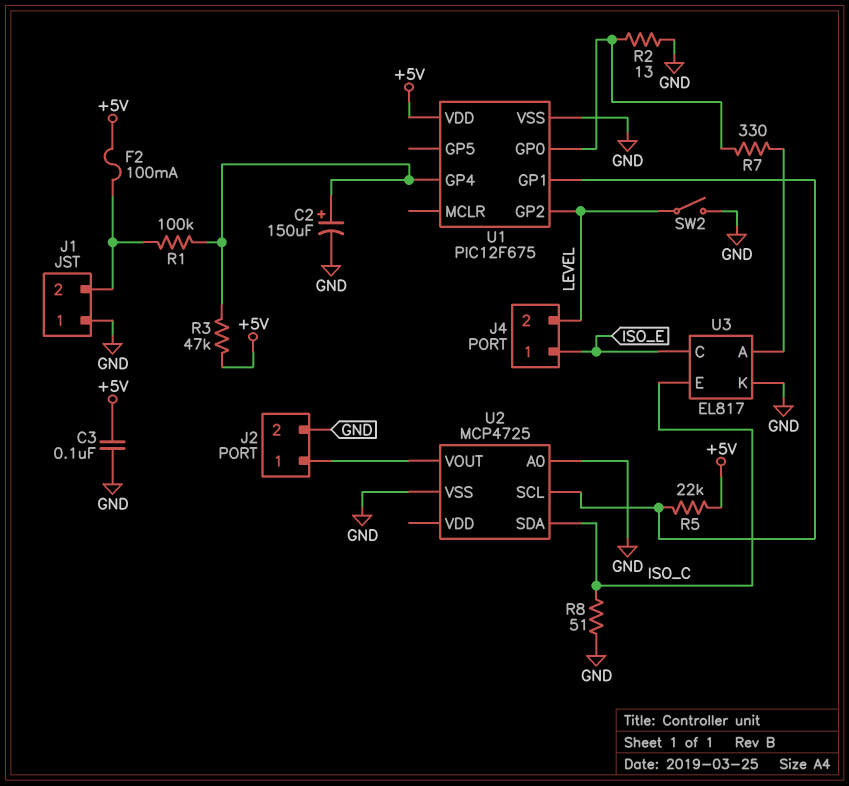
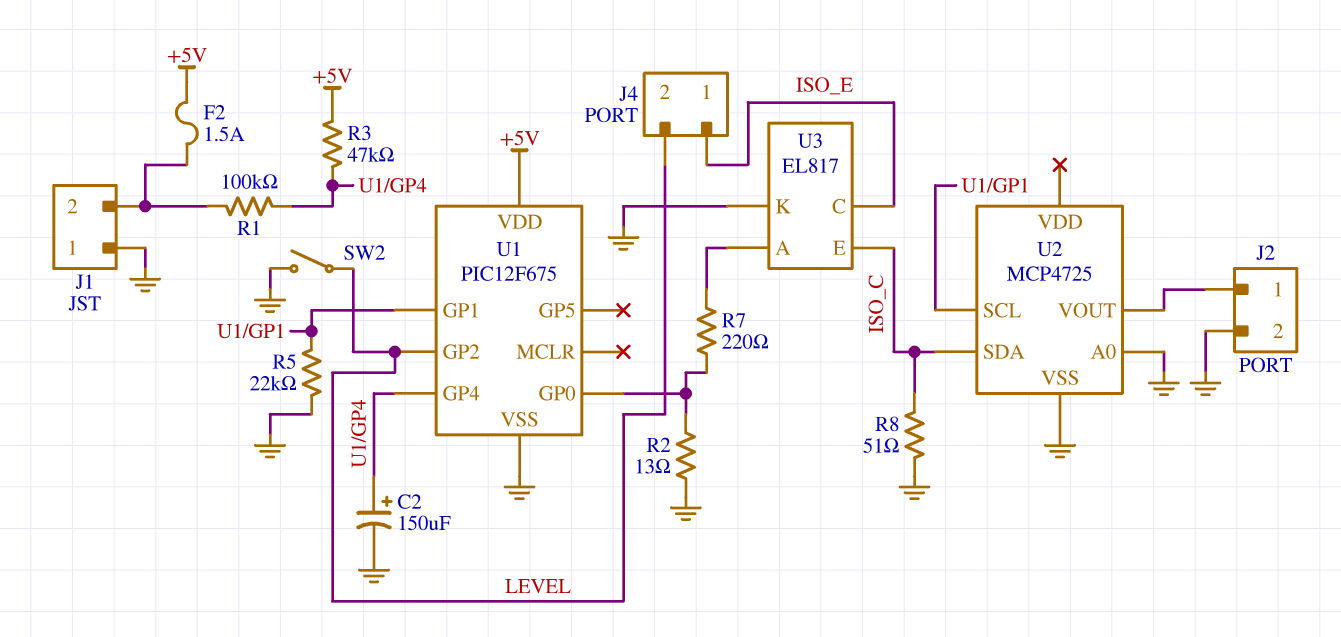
C3: 100nF (+5V, GND) -> none
F2: 100mA (+5V, J1/2) -> 1.5A (+5V, J1/2)
R5: 22k (+5V, U1/GP1) -> 22k (GND, U1/GP1)
R7: 330 (U1/GP0, U3/A) -> 220 (U1/GP0, U3/A)

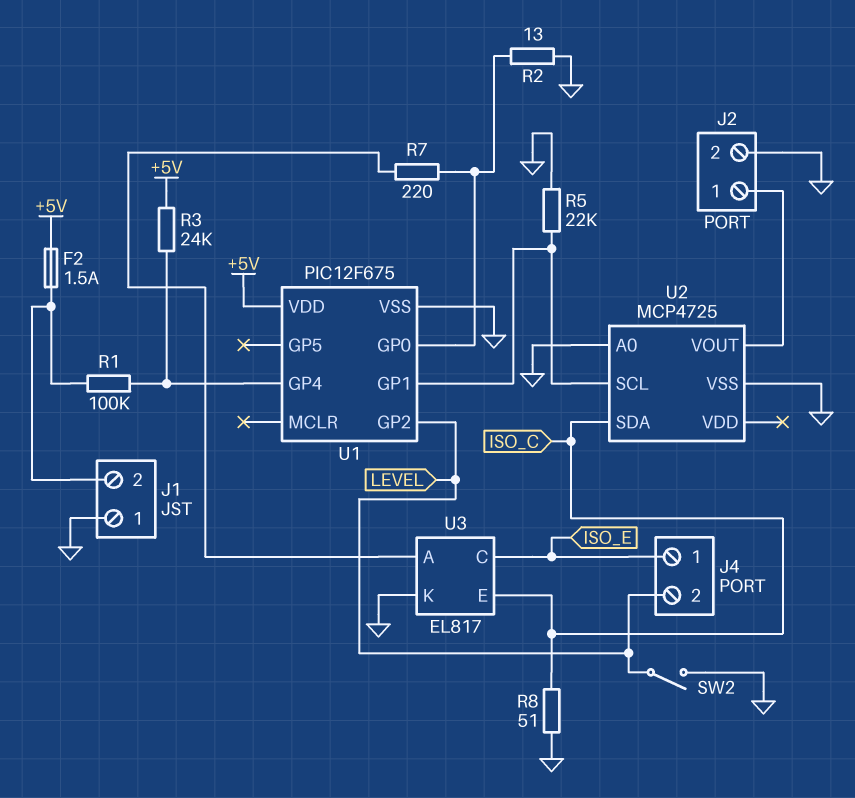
C2: 150uF (plus U1/GP4, minus GND) -> none
R3: 47k (+5V, U1/GP4) -> 24k (+5V, U1/GP4)

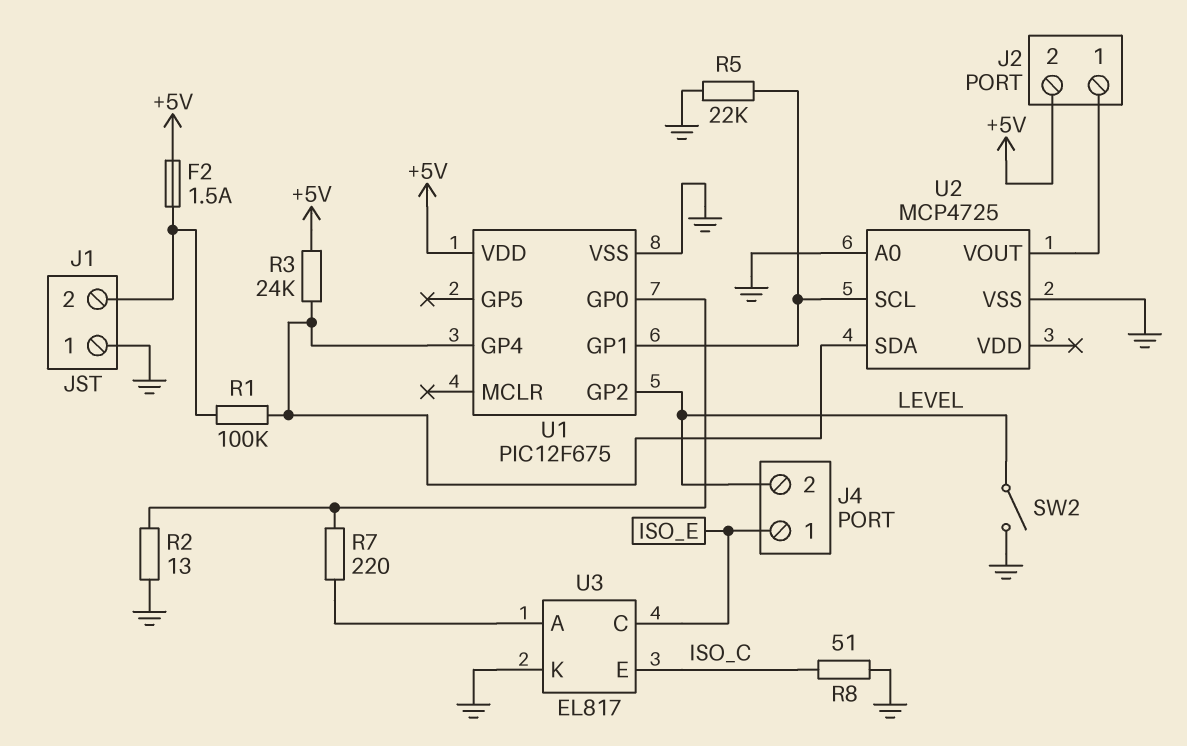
J2 pin 2: GND -> +5V
U2 pin SDA: ISO_C -> U1/GP4

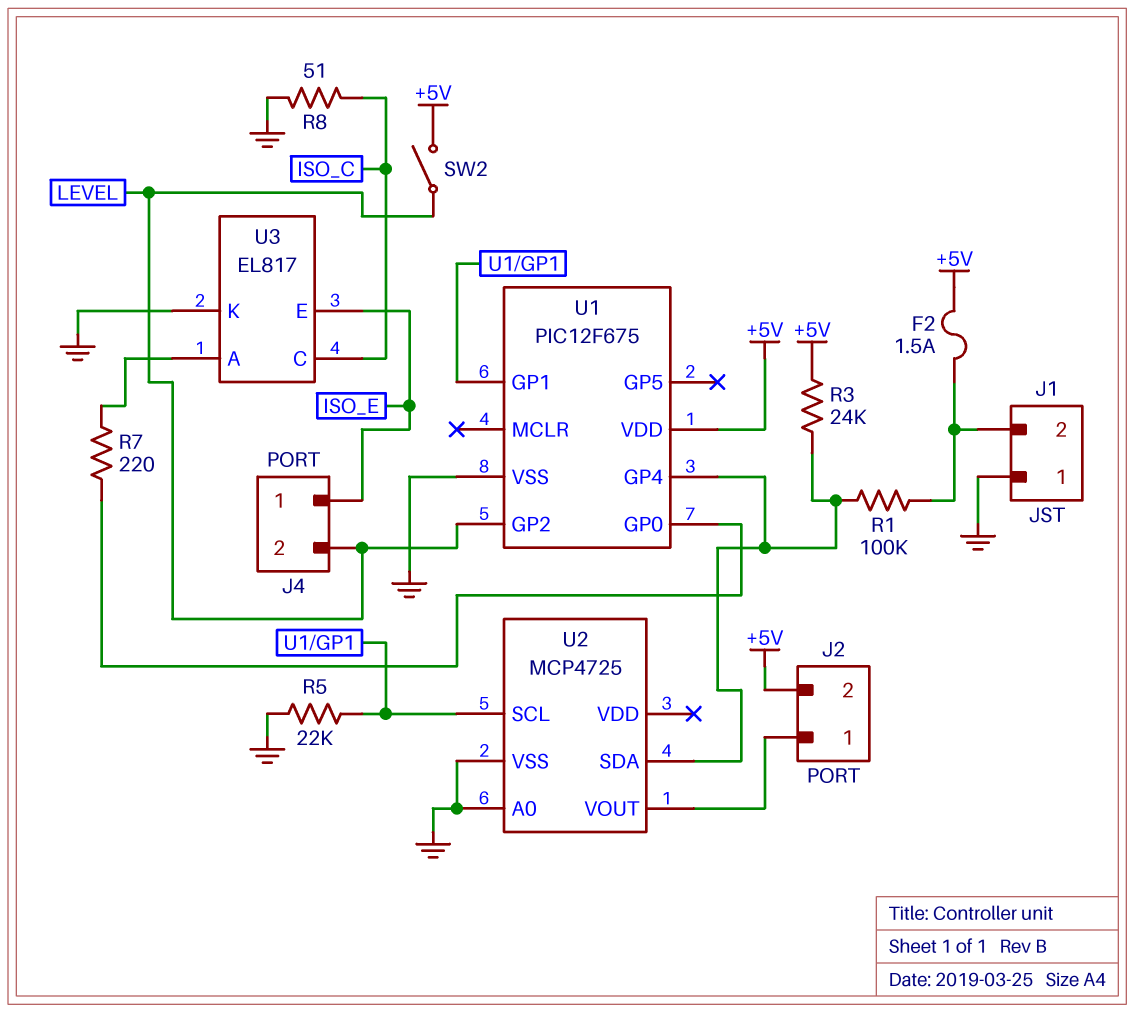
R2: 13 (GND, U1/GP0) -> none
SW2: switch (GND, LEVEL) -> switch (+5V, LEVEL)
U3 pin C: ISO_E -> ISO_C
U3 pin E: ISO_C -> ISO_E

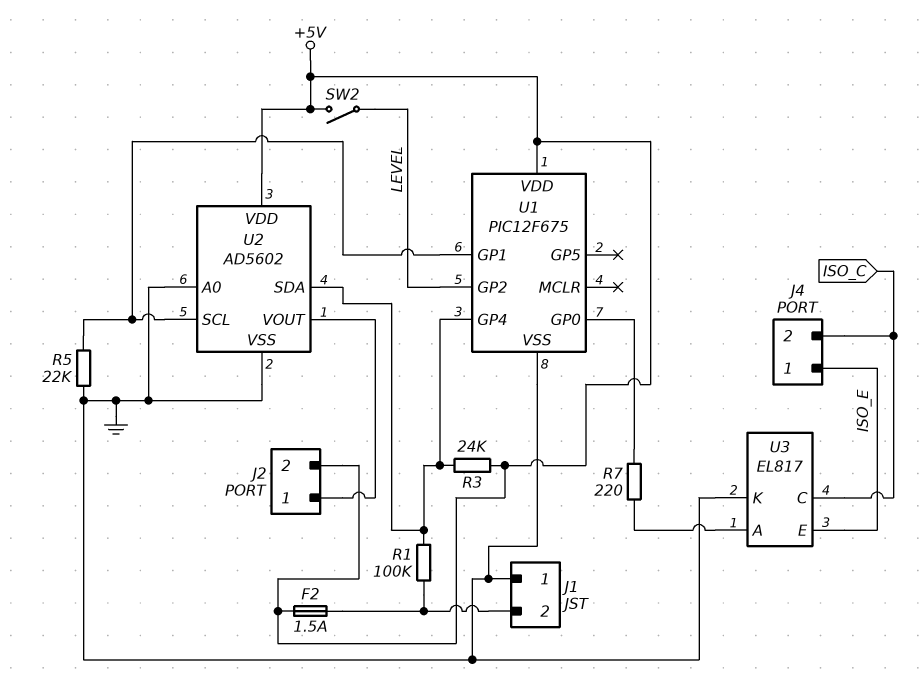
J4 pin 2: LEVEL -> ISO_C
R8: 51 (GND, ISO_C) -> none
U2: MCP4725 -> AD5602
U2 pin VDD: none -> +5V

